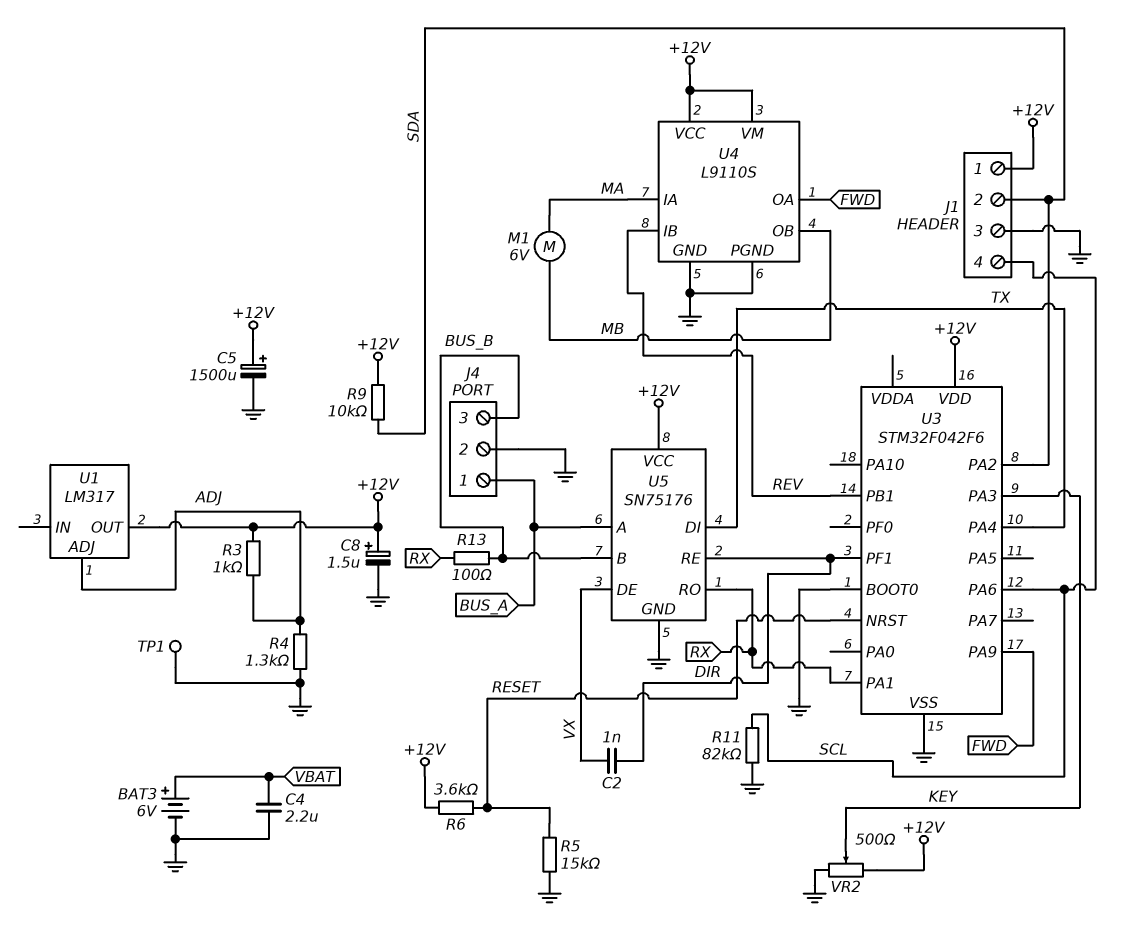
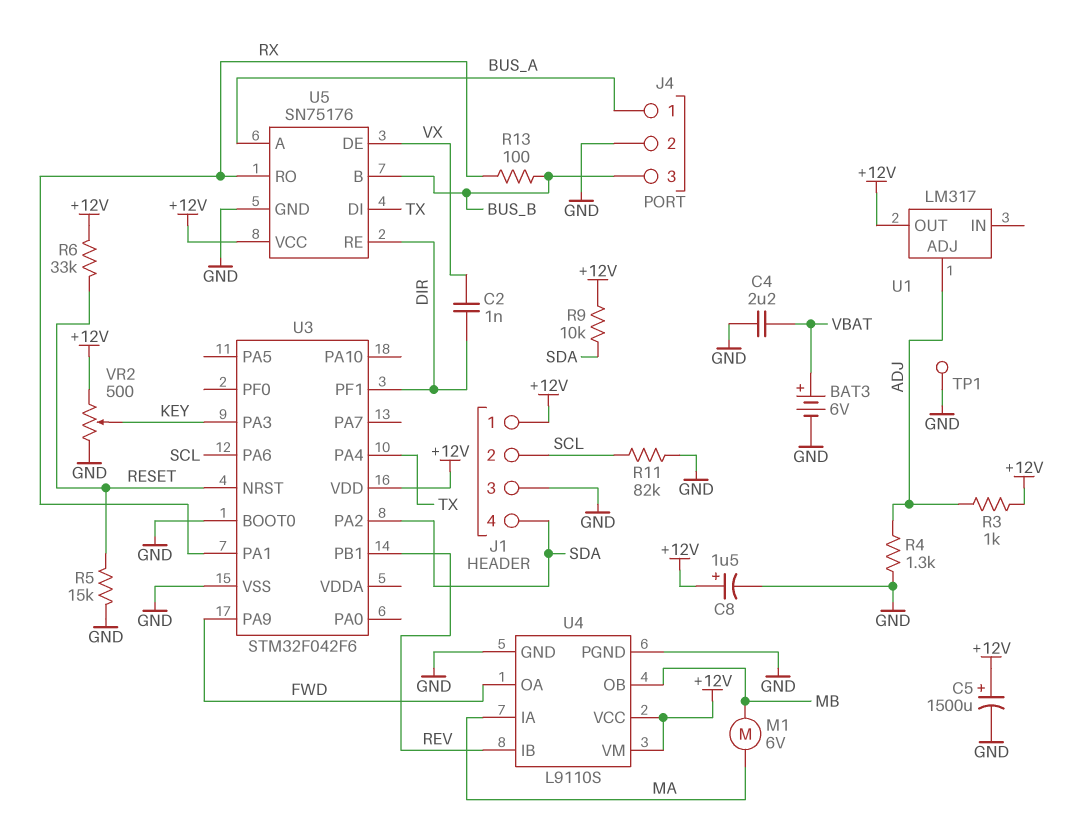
J1 pin 2: SDA -> SCL
J1 pin 4: SCL -> SDA
R6: 3.6k (+12V, RESET) -> 33k (+12V, RESET)

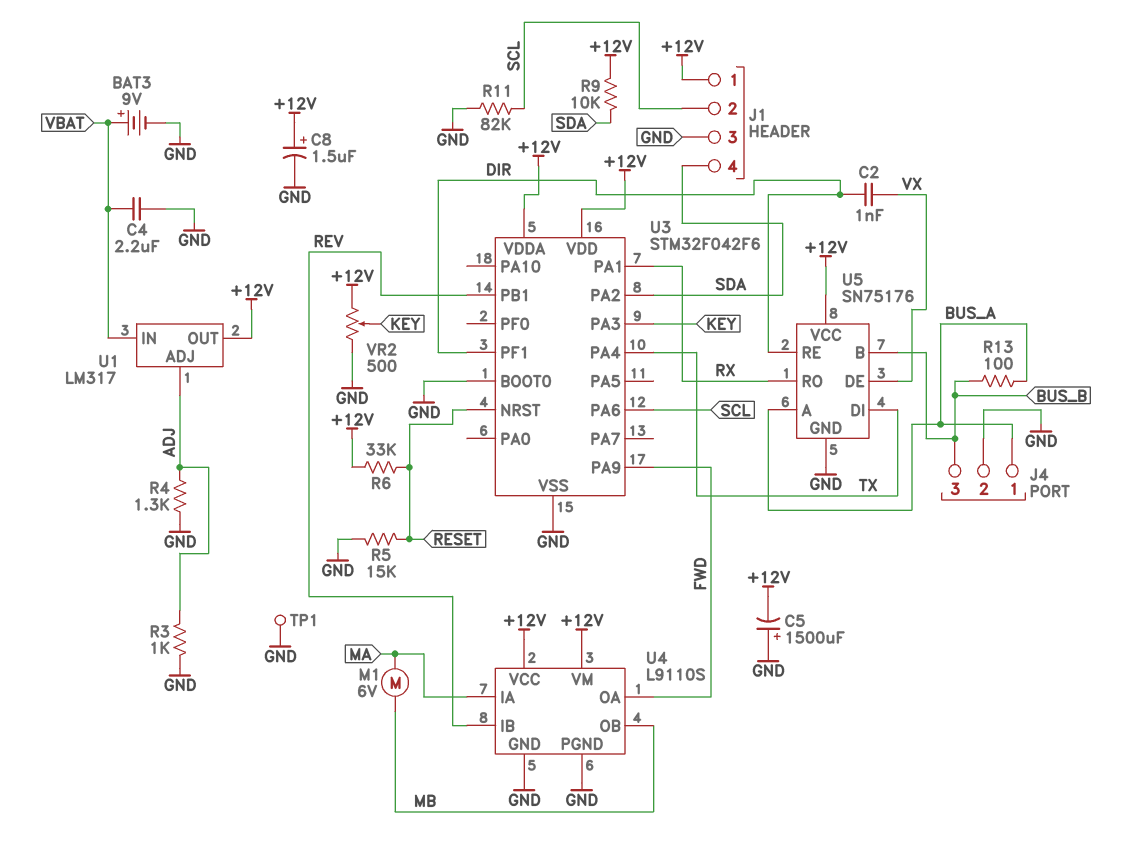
BAT3: 6V (plus VBAT, minus GND) -> 9V (plus VBAT, minus GND)
C5: 1500uF (plus +12V, minus GND) -> 1500uF (plus GND, minus +12V)
R3: 1k (+12V, ADJ) -> 1k (ADJ, GND)
R13: 100 (BUS_B, RX) -> 100 (BUS_A, BUS_B)
U1 pin IN: none -> VBAT
U3 pin VDDA: none -> +12V

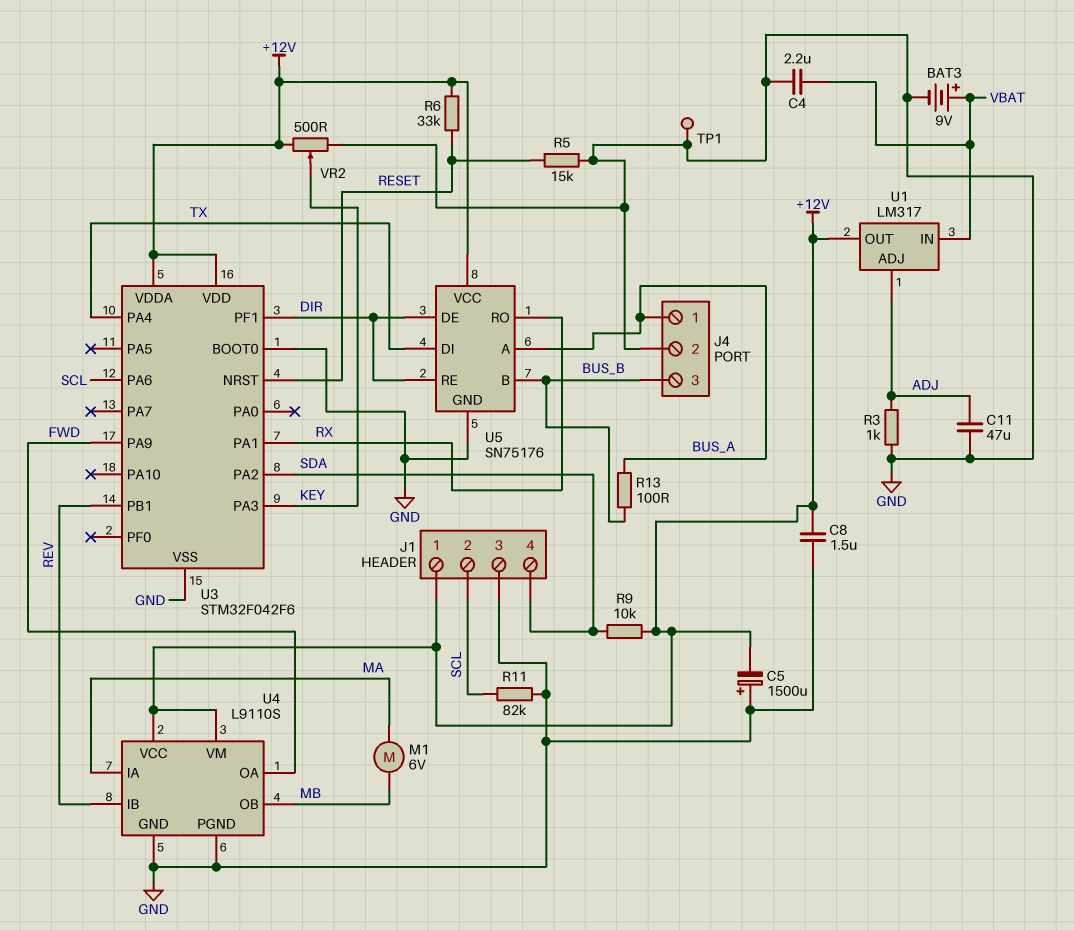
C2: 1nF (DIR, VX) -> none
C8: 1.5uF (plus +12V, minus GND) -> 1.5uF (+12V, GND)
C11: none -> 47uF (ADJ, GND)
R4: 1.3k (ADJ, GND) -> none
U5 pin DE: VX -> DIR

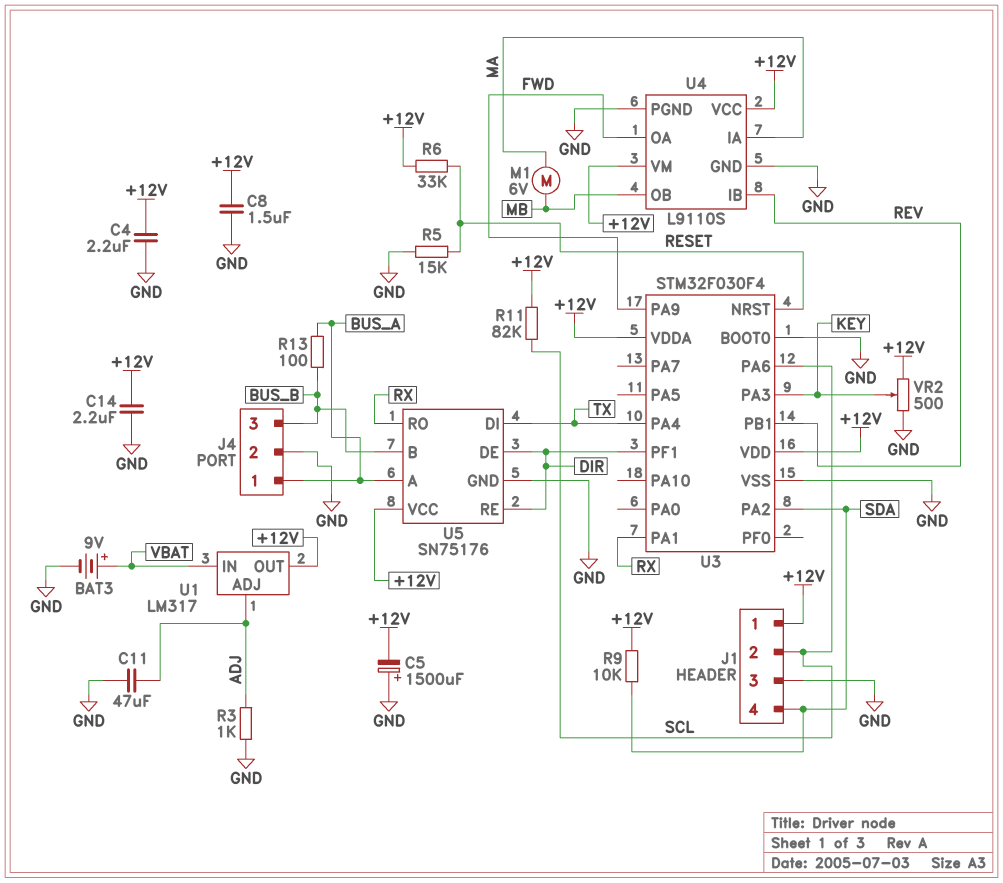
C4: 2.2uF (GND, VBAT) -> 2.2uF (+12V, GND)
C14: none -> 2.2uF (+12V, GND)
R11: 82k (GND, SCL) -> 82k (+12V, SCL)
TP1: test point (GND) -> none
U3: STM32F042F6 -> STM32F030F4

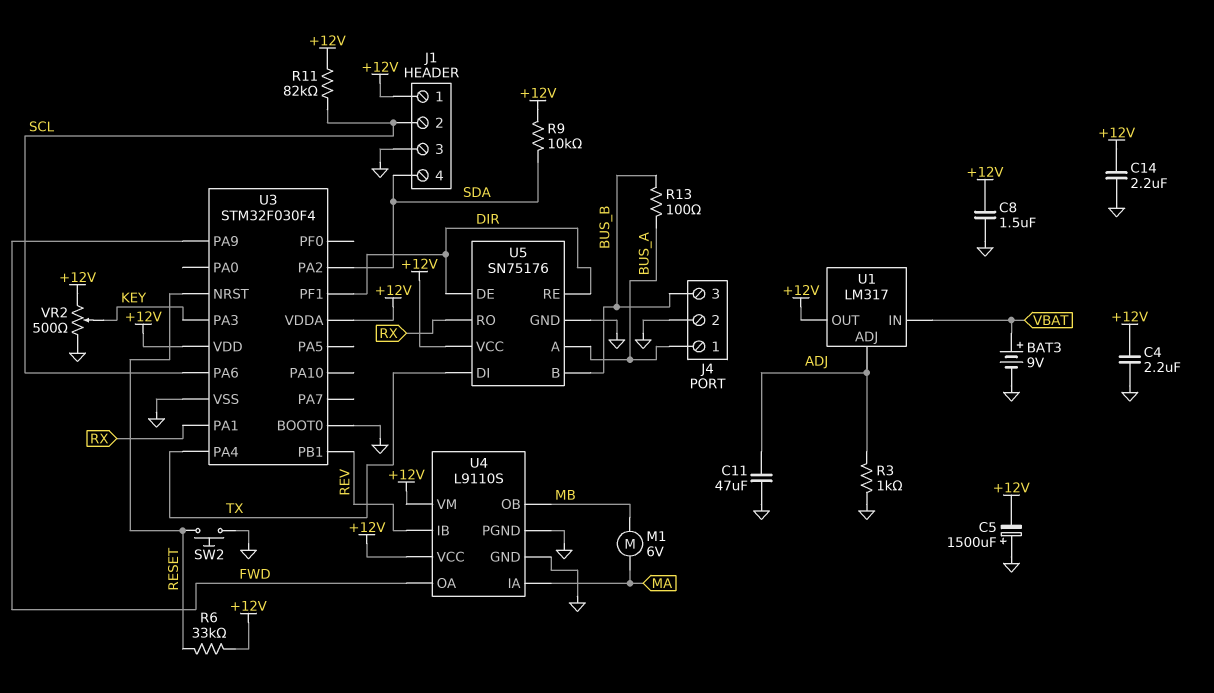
R5: 15k (GND, RESET) -> none
SW2: none -> button (GND, RESET)

